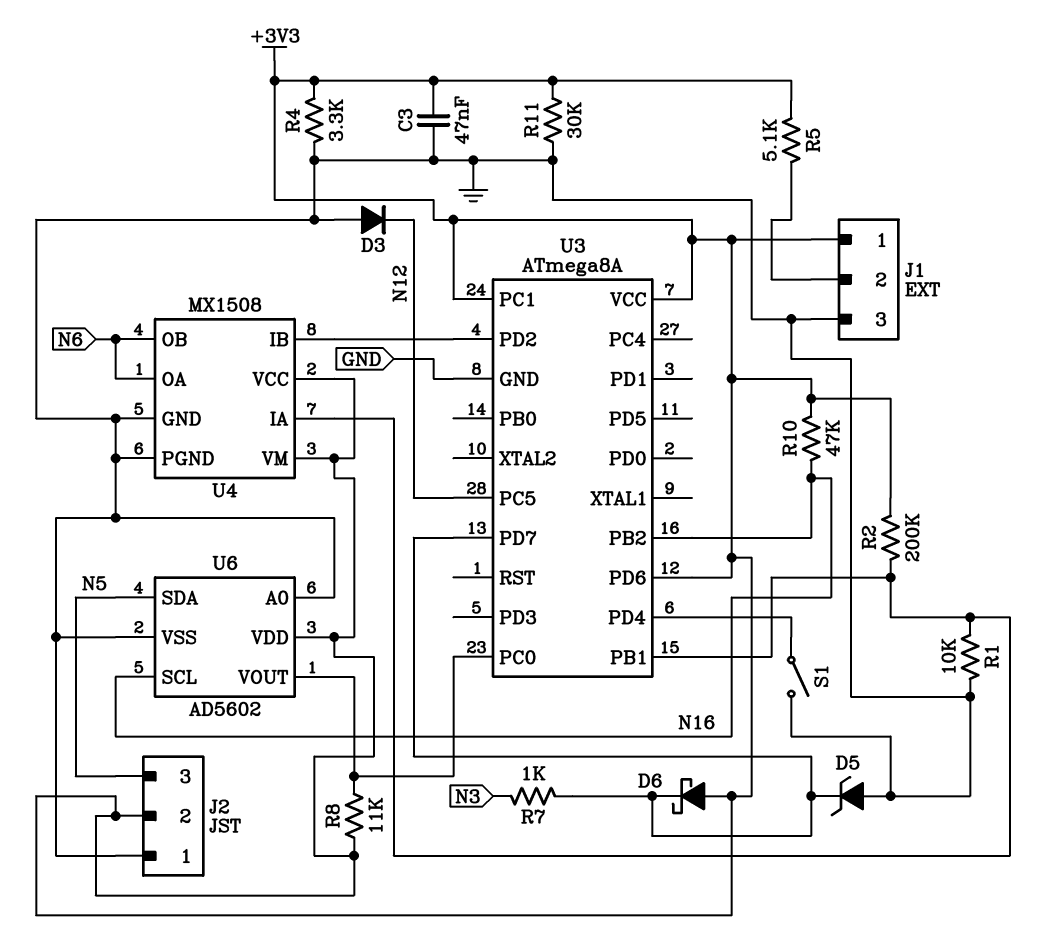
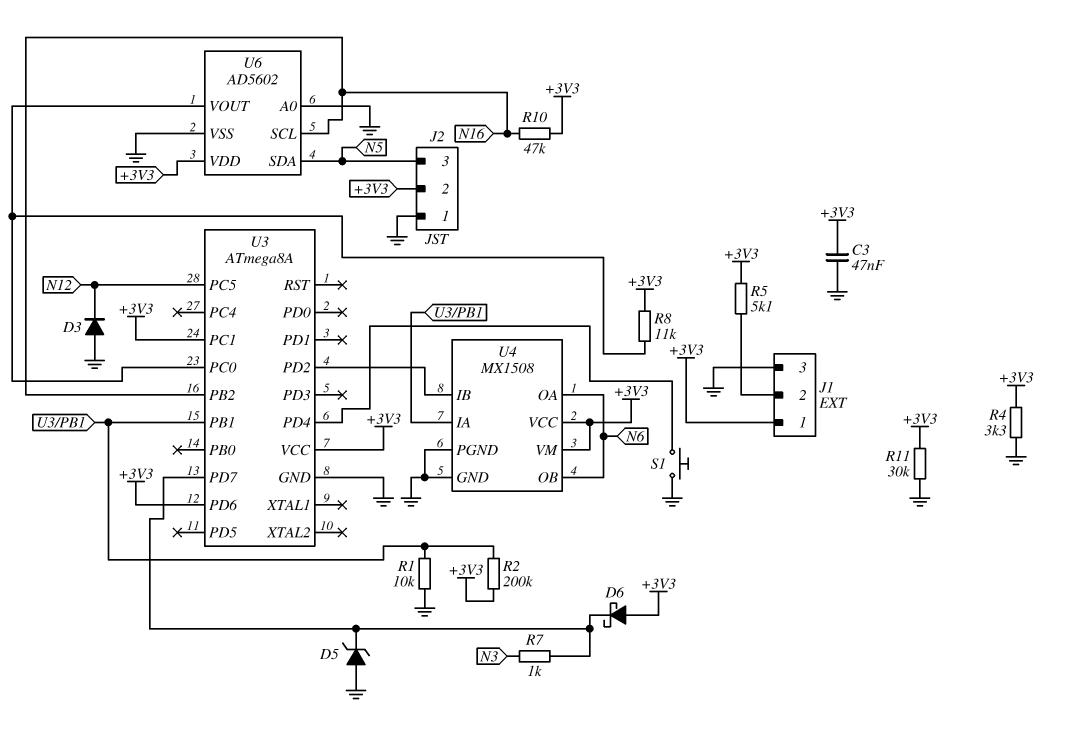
S1: switch (GND, U3/PD4) -> button (GND, U3/PD4)

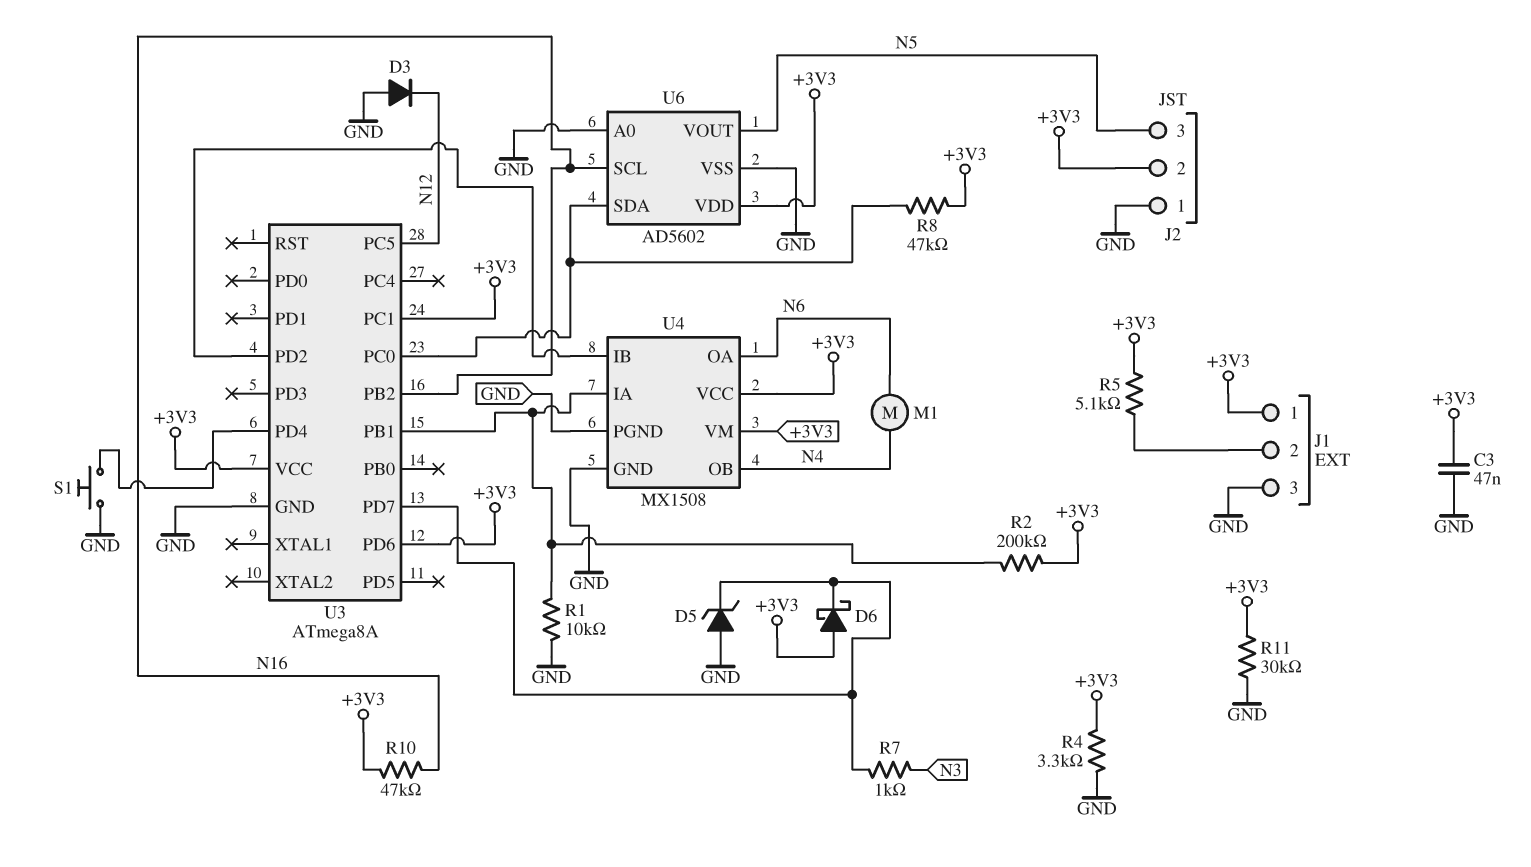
M1: none -> motor (N4, N6)
R8: 11k (+3V3, U3/PC0) -> 47k (+3V3, U3/PC0)
U4 pin OB: N6 -> N4
U6 pin SDA: N5 -> U3/PC0
U6 pin VOUT: U3/PC0 -> N5

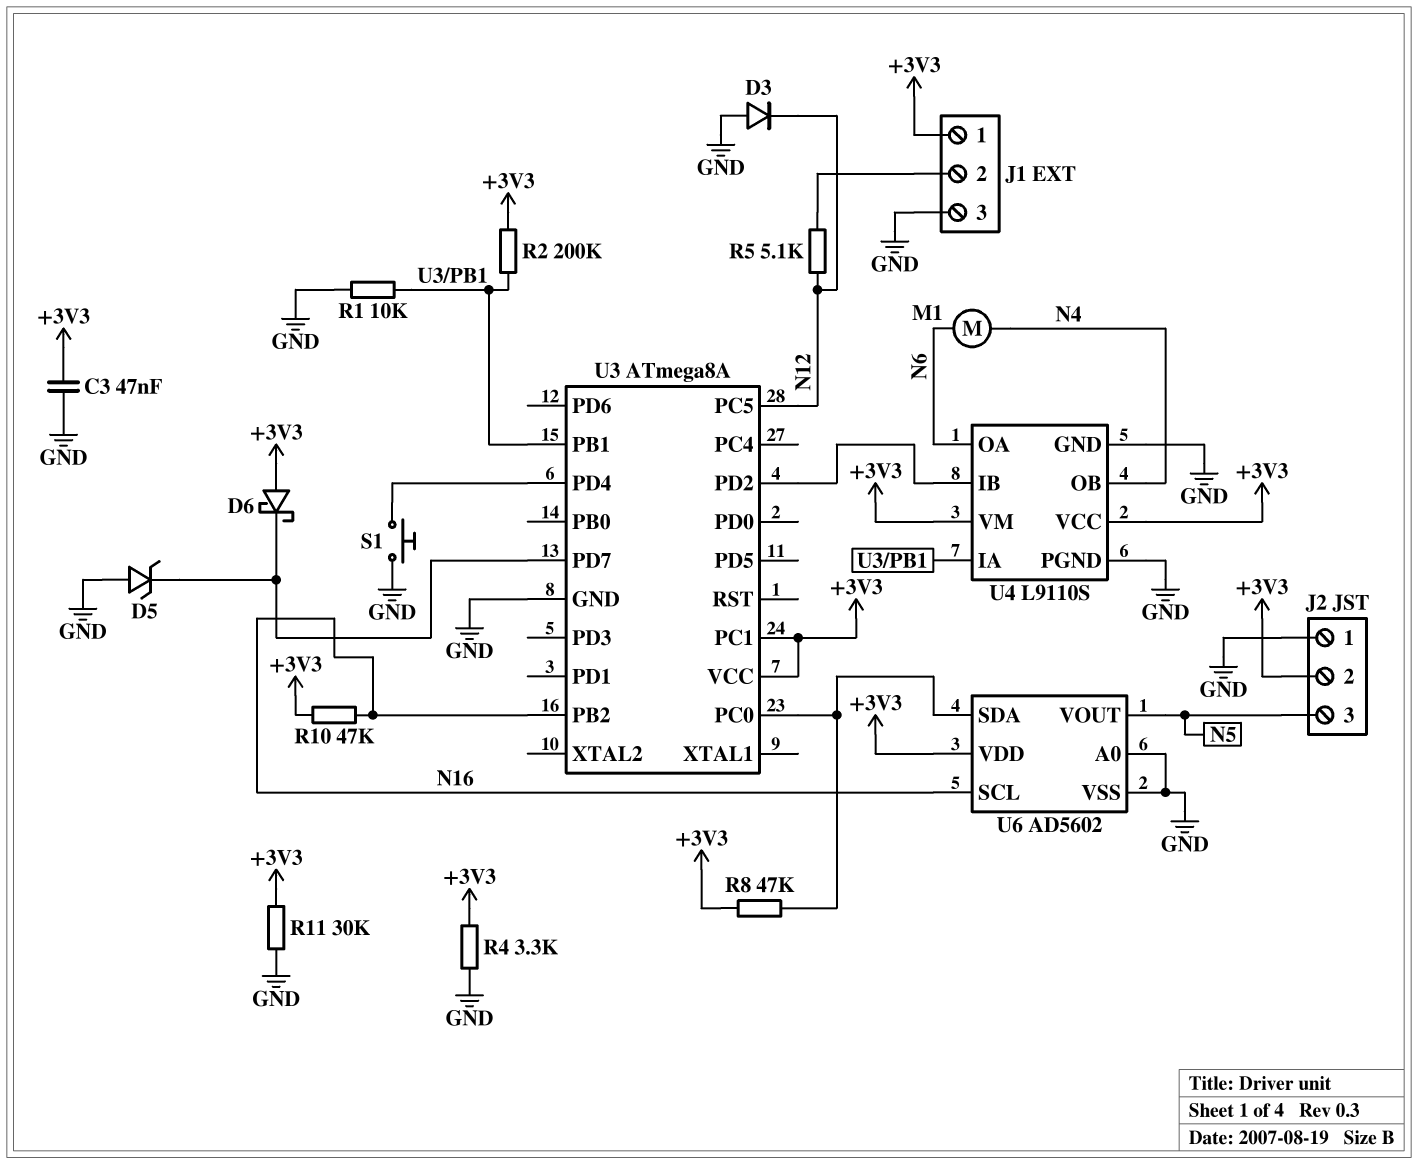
R5: 5.1k (+3V3, J1/2) -> 5.1k (J1/2, N12)
R7: 1k (N3, U3/PD7) -> none
U3 pin PD6: +3V3 -> none
U4: MX1508 -> L9110S

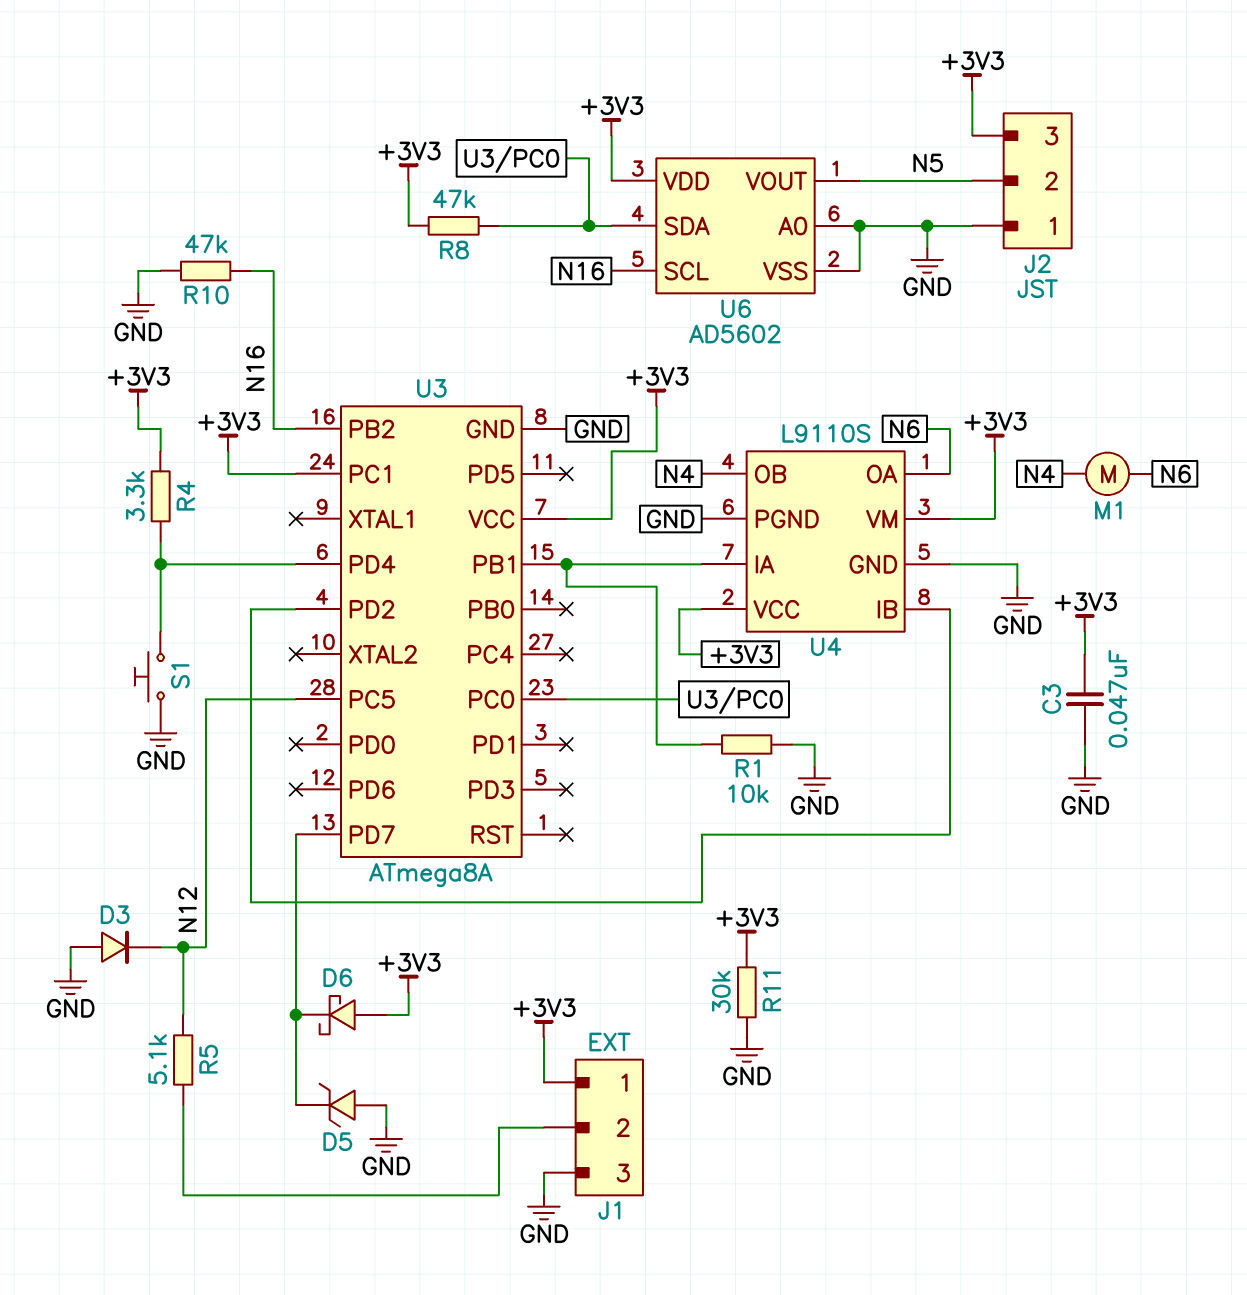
J2 pin 2: +3V3 -> N5
J2 pin 3: N5 -> +3V3
R2: 200k (+3V3, U3/PB1) -> none
R4: 3.3k (+3V3, GND) -> 3.3k (+3V3, U3/PD4)
R10: 47k (+3V3, N16) -> 47k (GND, N16)

